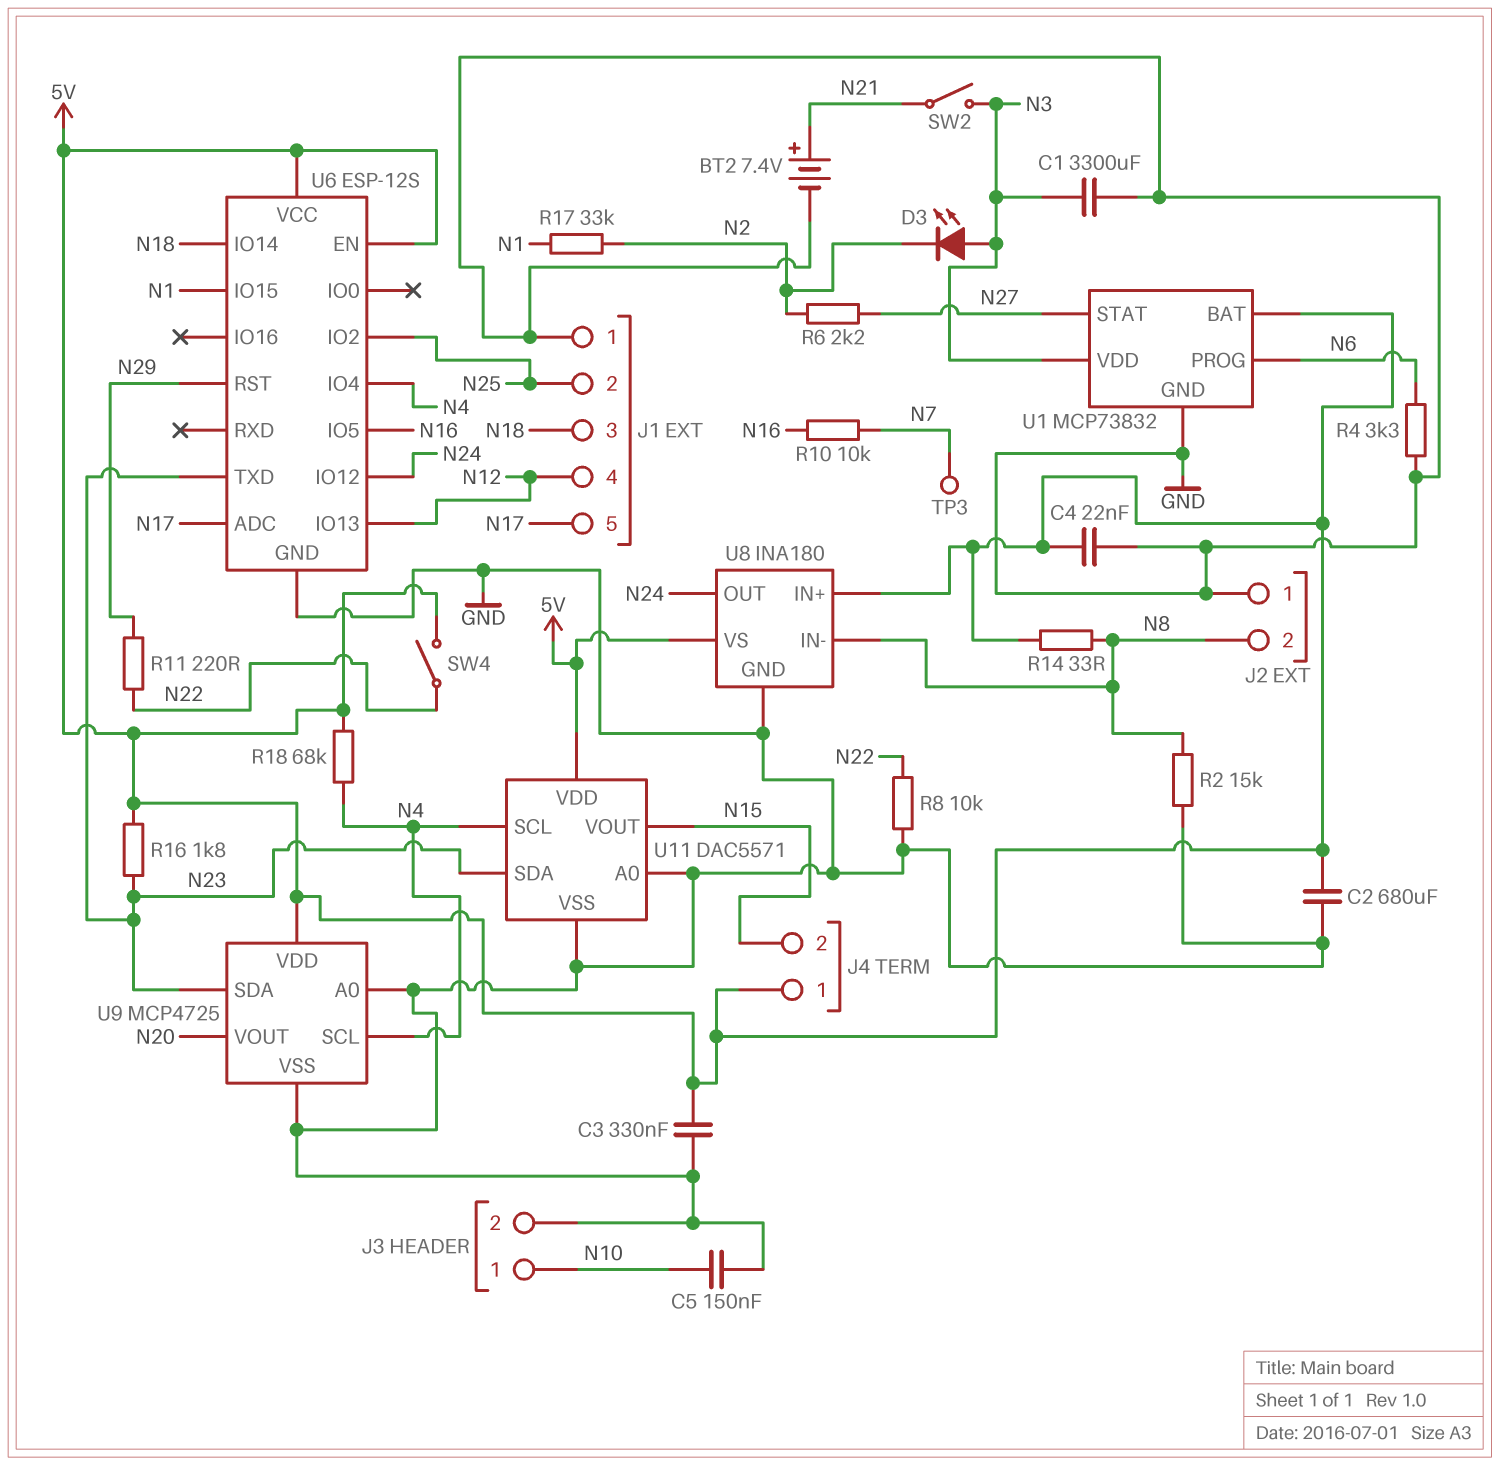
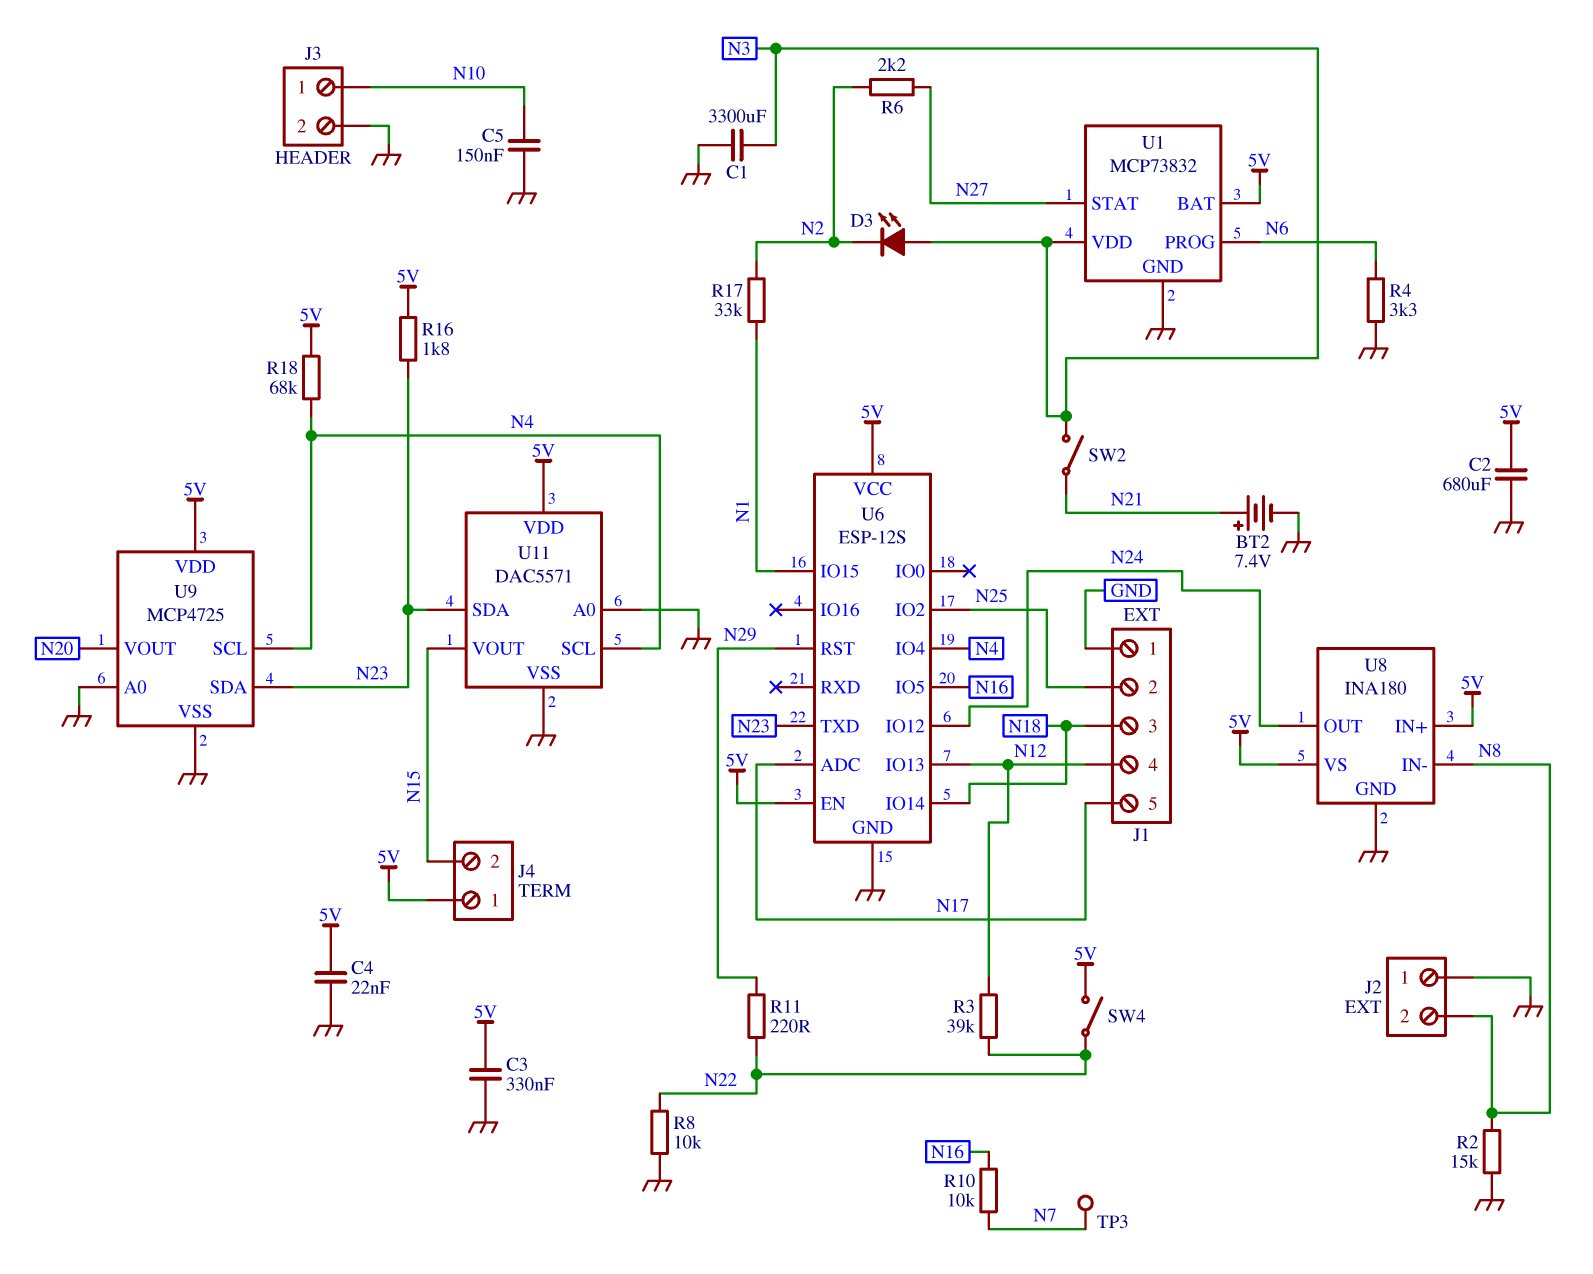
R3: none -> 39k (N12, N22)
R14: 33 (5V, N8) -> none

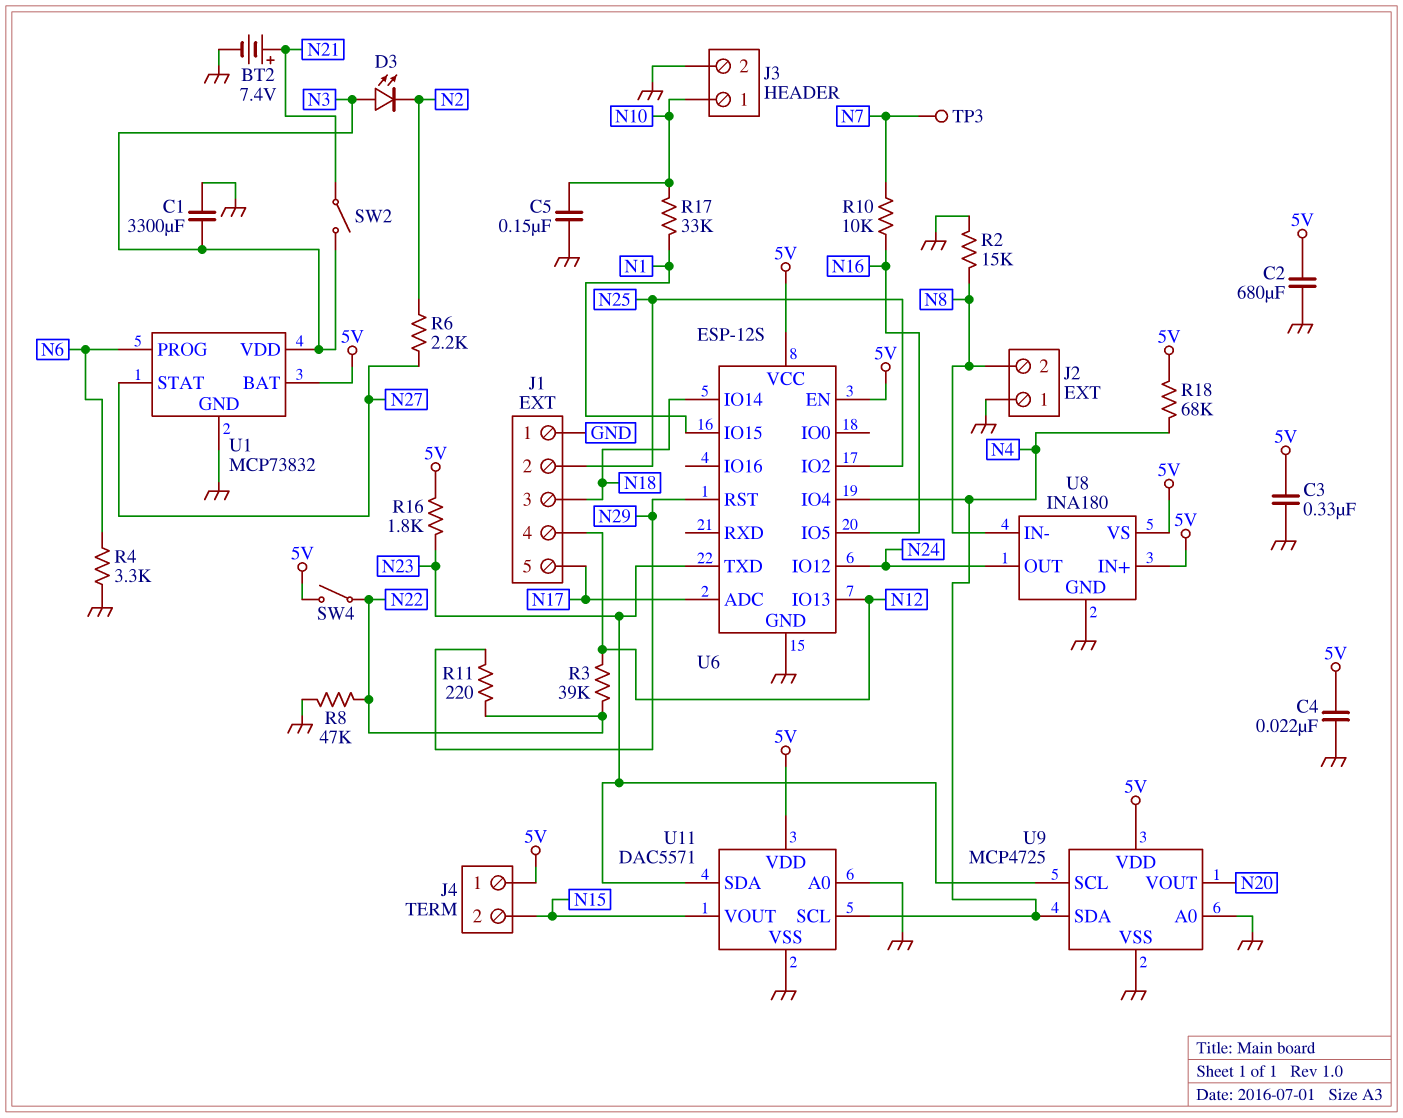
R8: 10k (GND, N22) -> 47k (GND, N22)
R17: 33k (N1, N2) -> 33k (N1, N10)
U9 pin SCL: N4 -> N23
U9 pin SDA: N23 -> N4

